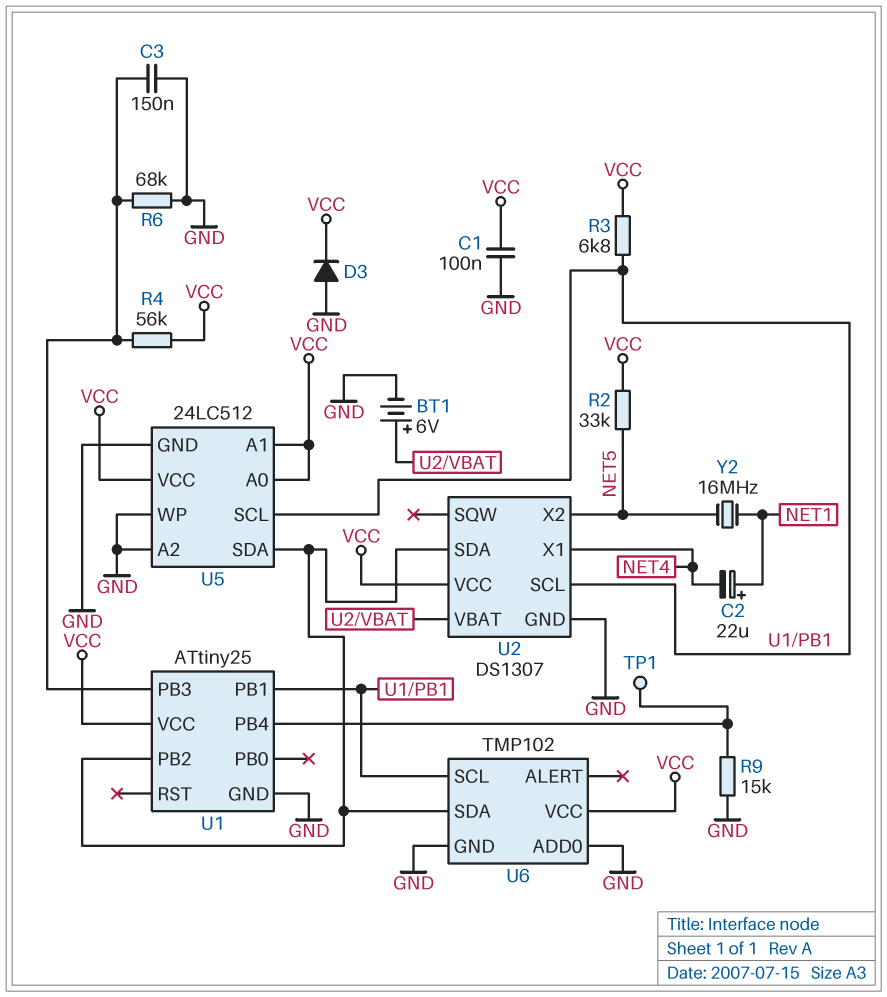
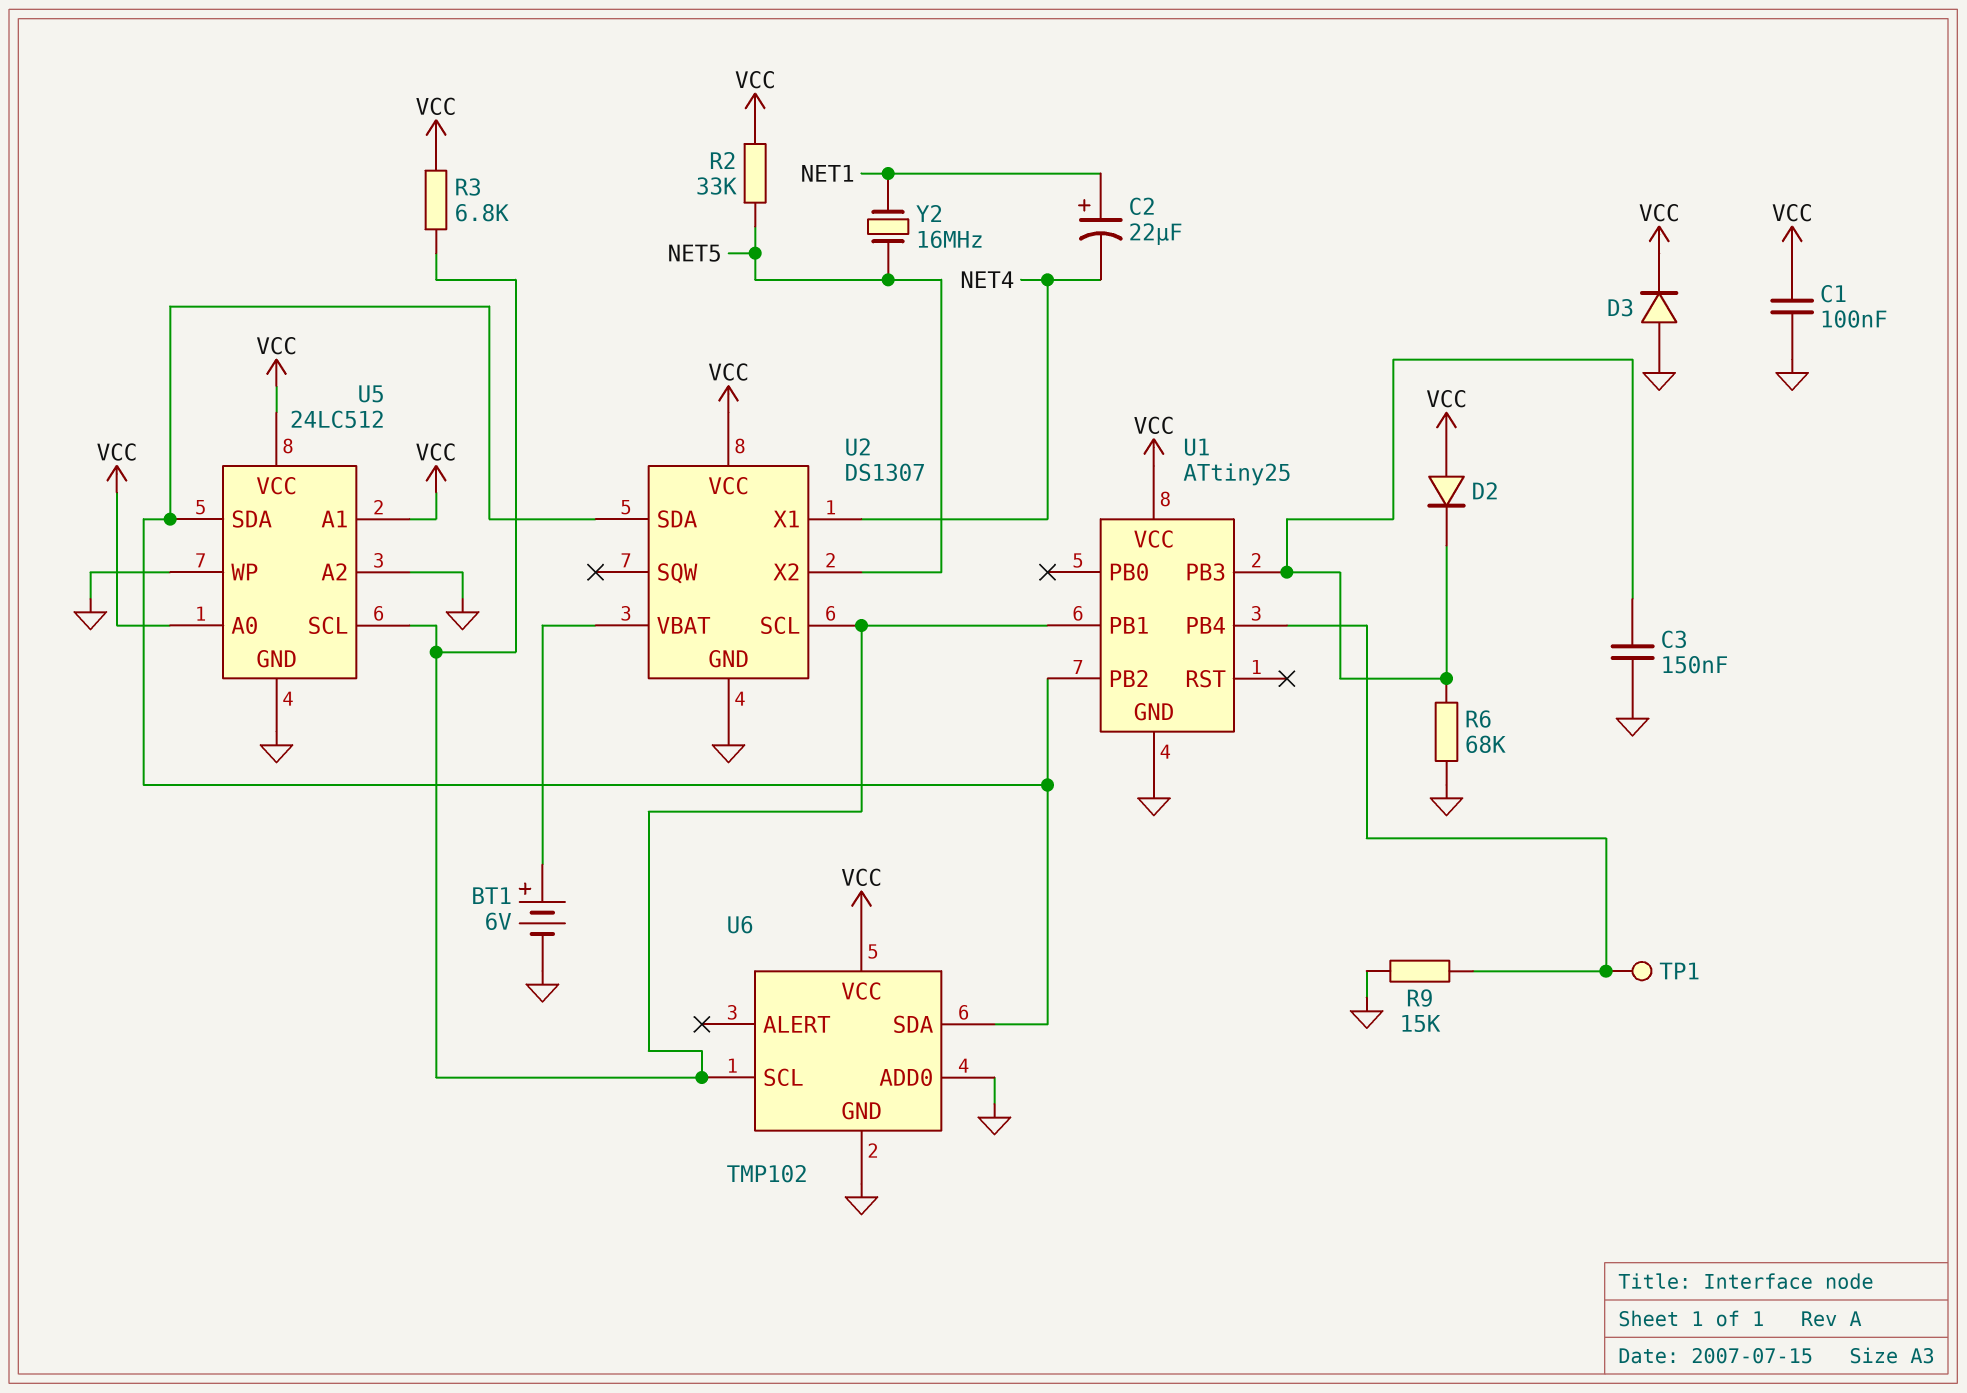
D2: none -> diode (A VCC, K U1/PB3)
R4: 56k (U1/PB3, VCC) -> none

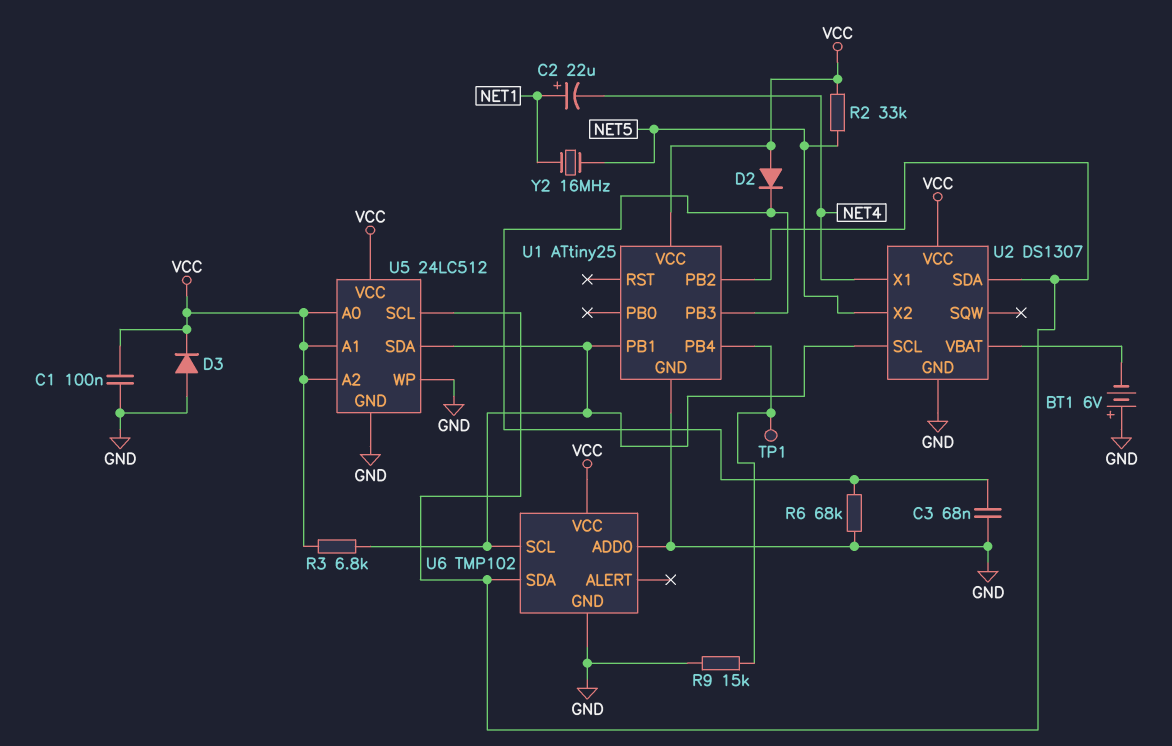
BT1: 6V (plus U2/VBAT, minus GND) -> 6V (plus GND, minus U2/VBAT)
C3: 150nF (GND, U1/PB3) -> 68nF (GND, U1/PB3)
U5 pin A2: GND -> VCC
U5 pin SCL: U1/PB1 -> U1/PB2
U5 pin SDA: U1/PB2 -> U1/PB1

